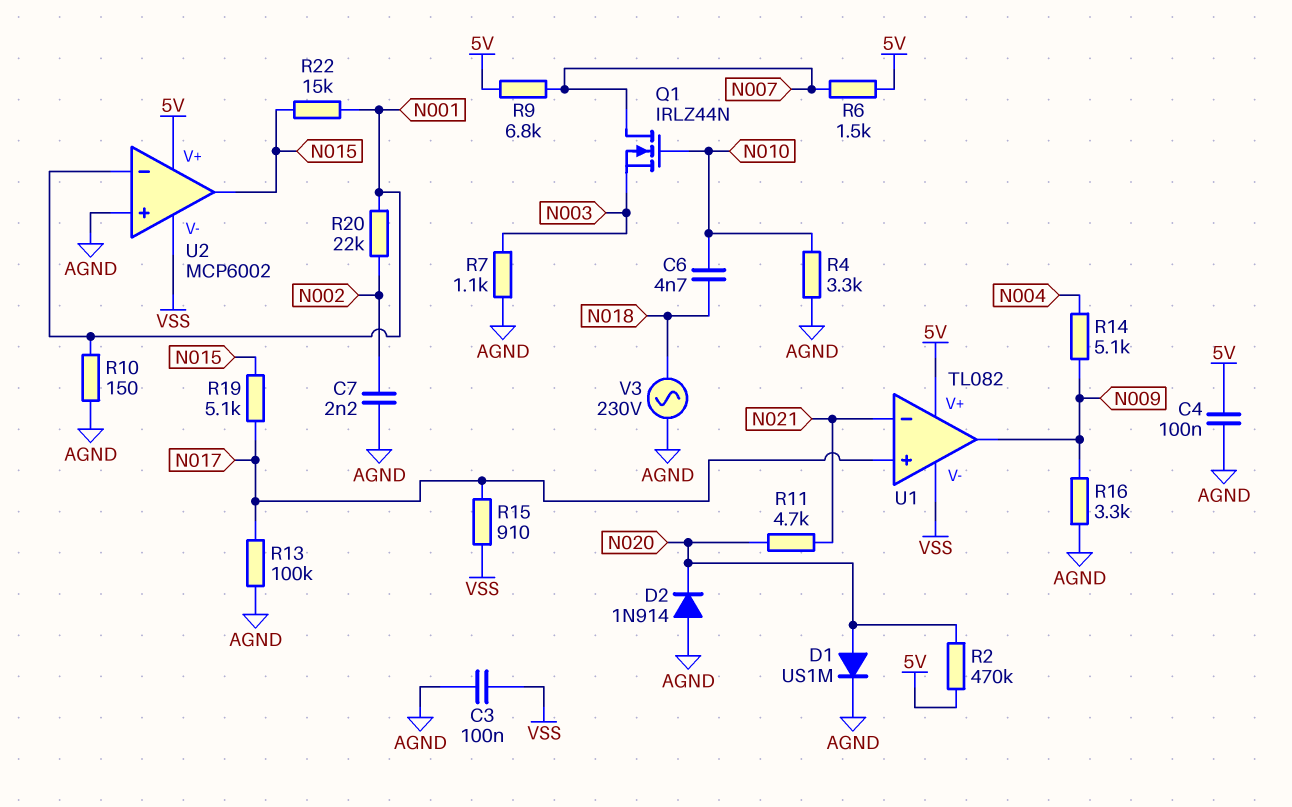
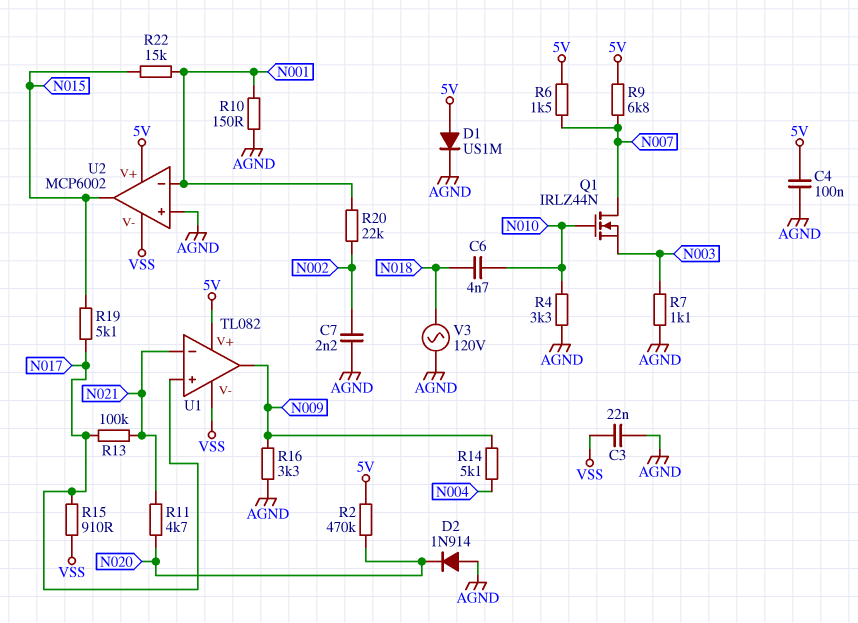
C3: 100nF (AGND, VSS) -> 22nF (AGND, VSS)
D1: diode US1M (A N020, K AGND) -> diode US1M (A 5V, K AGND)
R13: 100k (AGND, N017) -> 100k (N017, N021)
V3: AC 230V (AGND, N018) -> AC 120V (AGND, N018)

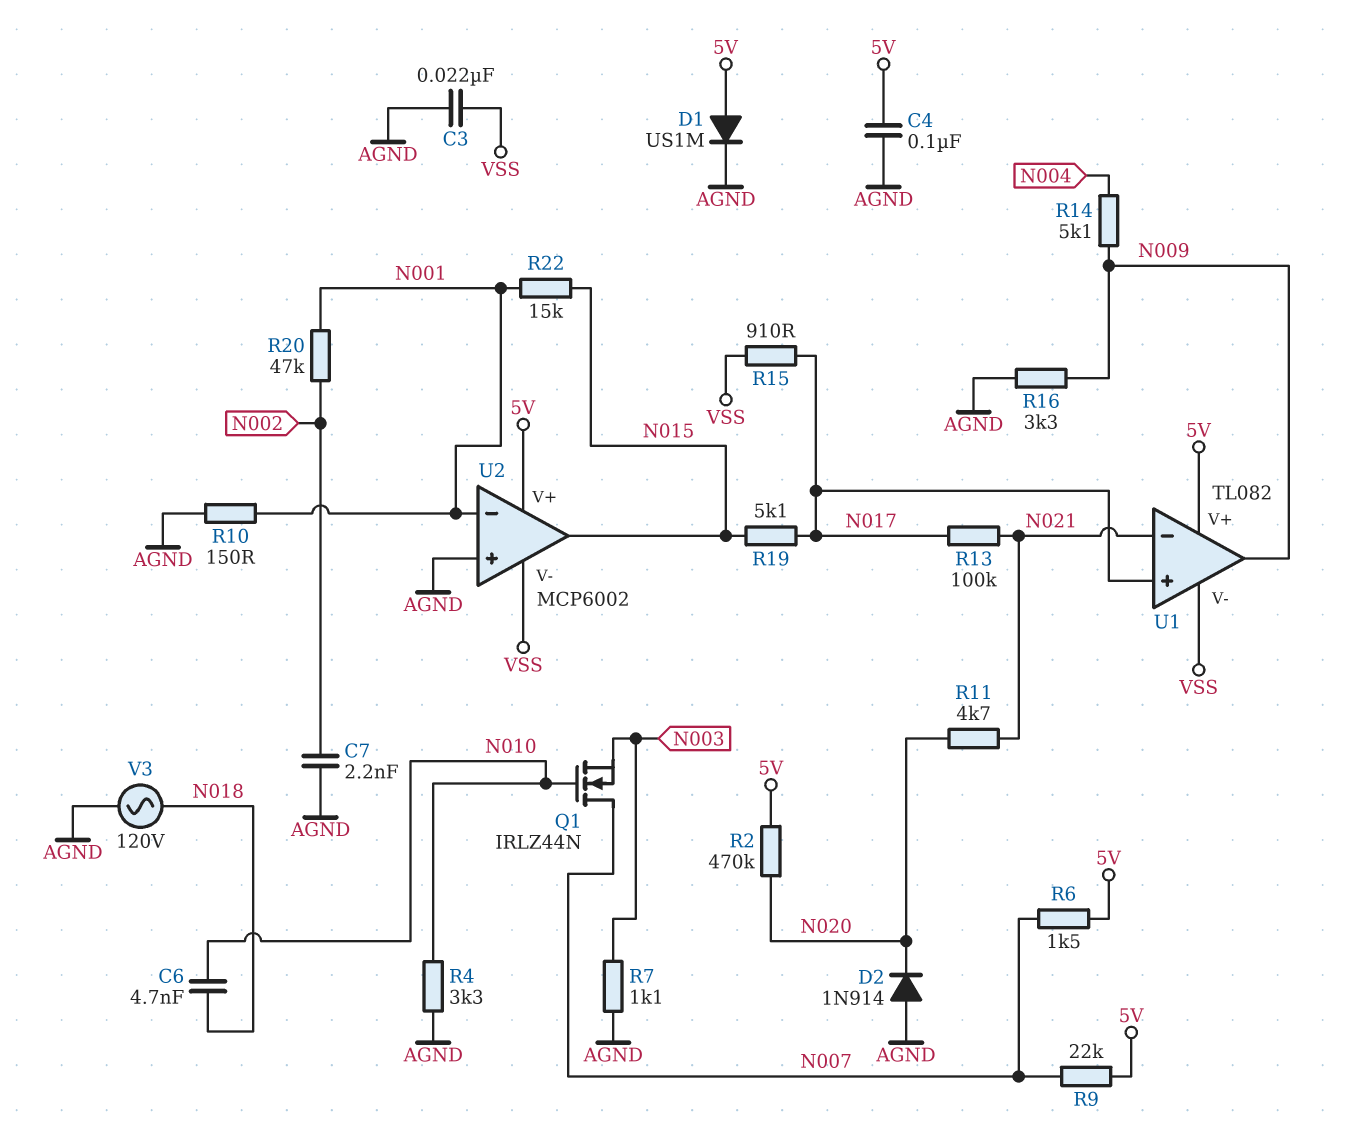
R9: 6.8k (5V, N007) -> 22k (5V, N007)
R20: 22k (N001, N002) -> 47k (N001, N002)

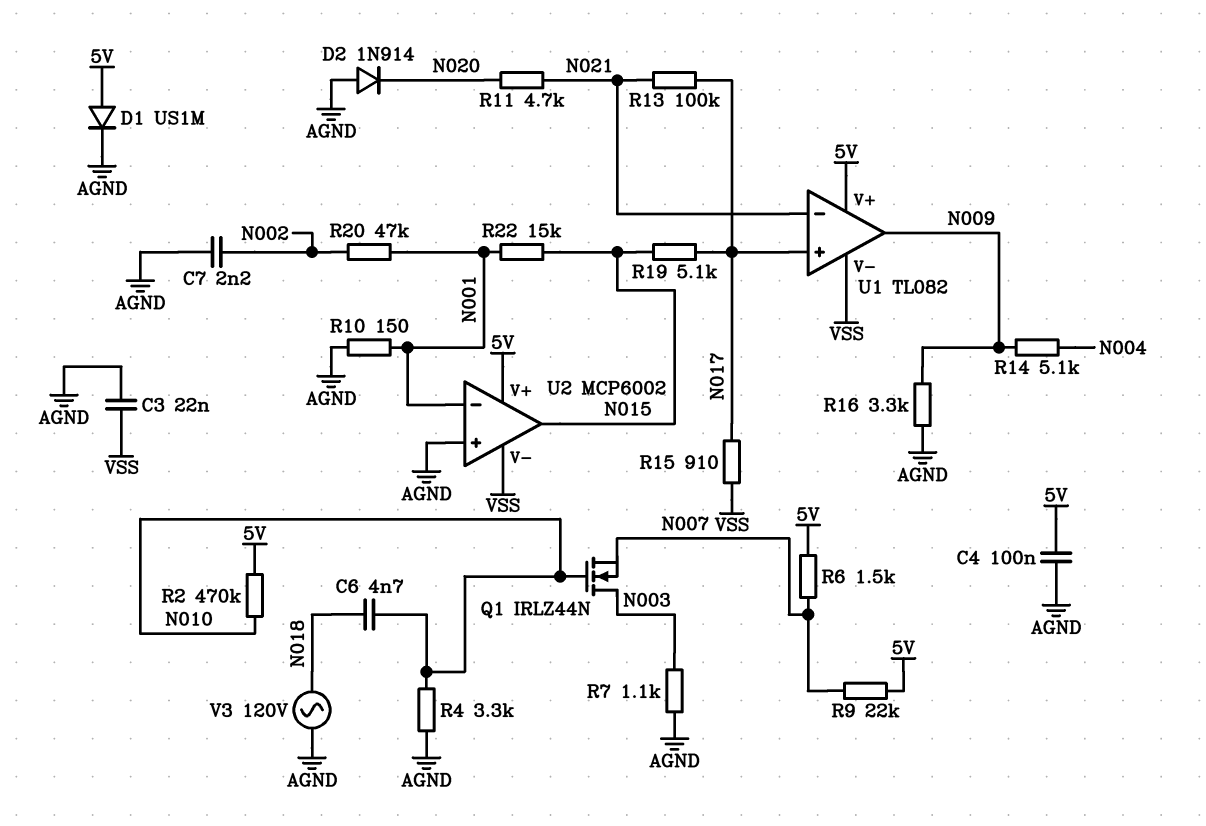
Q1: NMOS IRLZ44N (G N010, D N007, S N003) -> NMOS IRLZ44N (G N010, D N003, S N007)
R2: 470k (5V, N020) -> 470k (5V, N010)

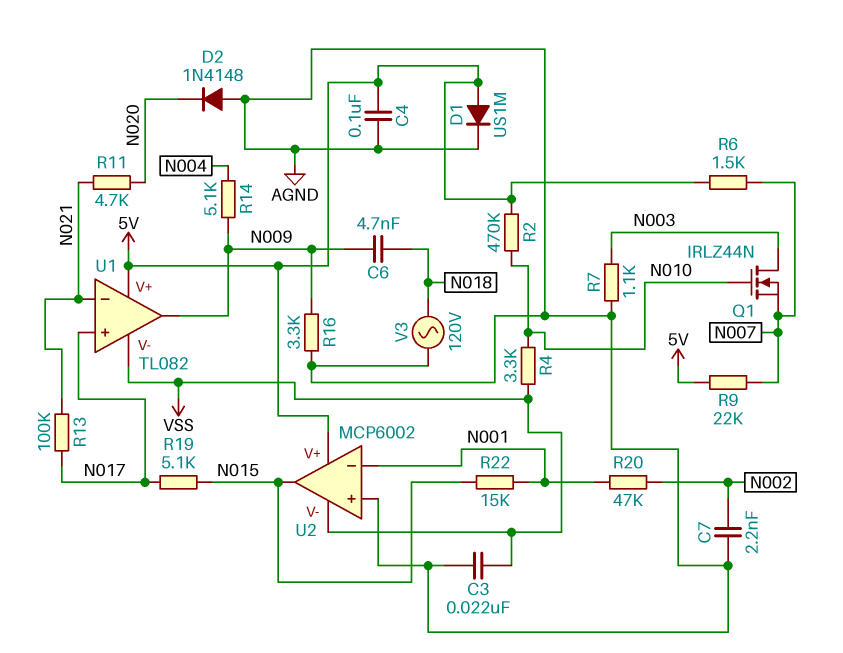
C6: 4.7nF (N010, N018) -> 4.7nF (N009, N018)
D2: diode 1N914 (A AGND, K N020) -> diode 1N4148 (A AGND, K N020)
R4: 3.3k (AGND, N010) -> 3.3k (N010, VSS)
R10: 150 (AGND, N001) -> none
R15: 910 (N017, VSS) -> none

